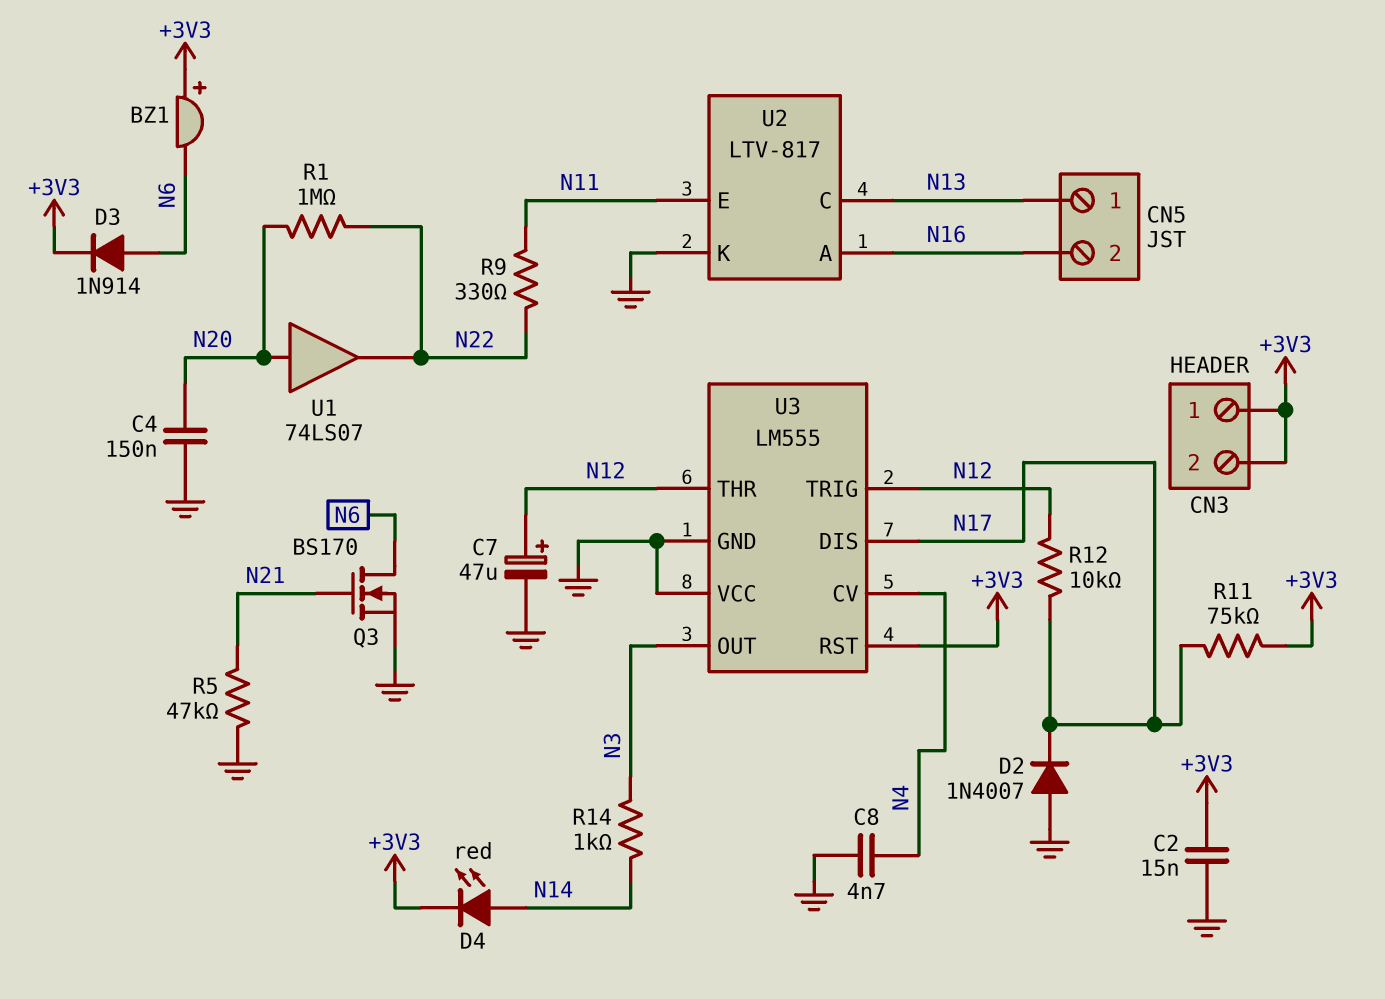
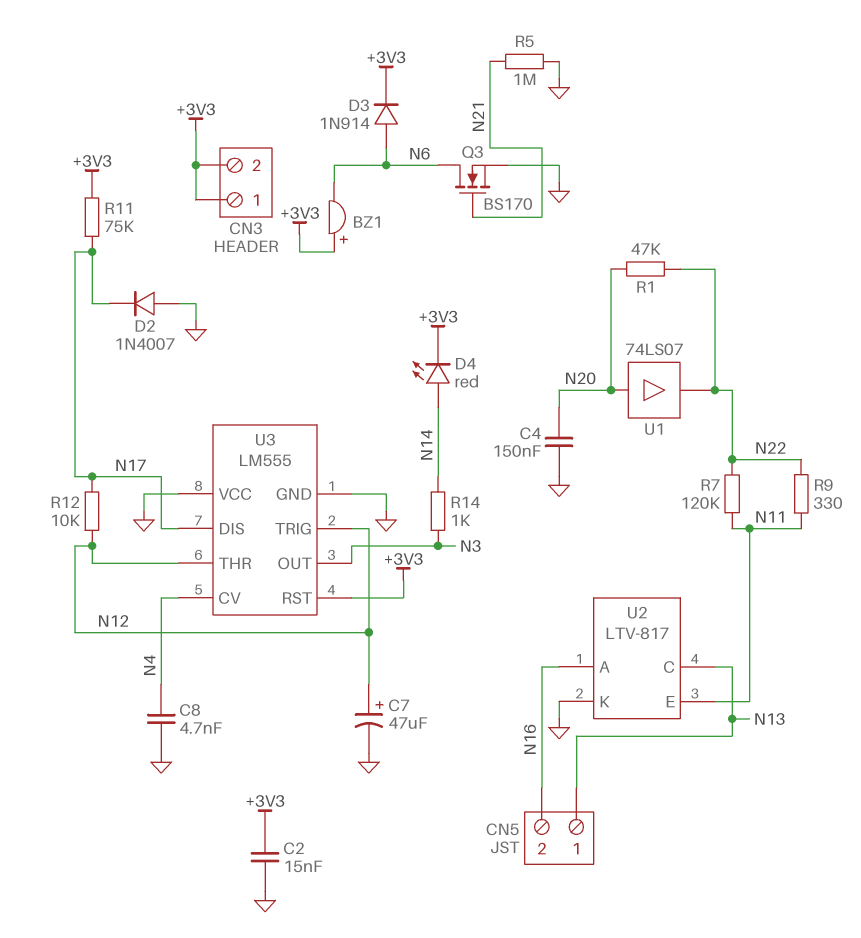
R1: 1M (N20, N22) -> 47k (N20, N22)
R5: 47k (GND, N21) -> 1M (GND, N21)
R7: none -> 120k (N11, N22)

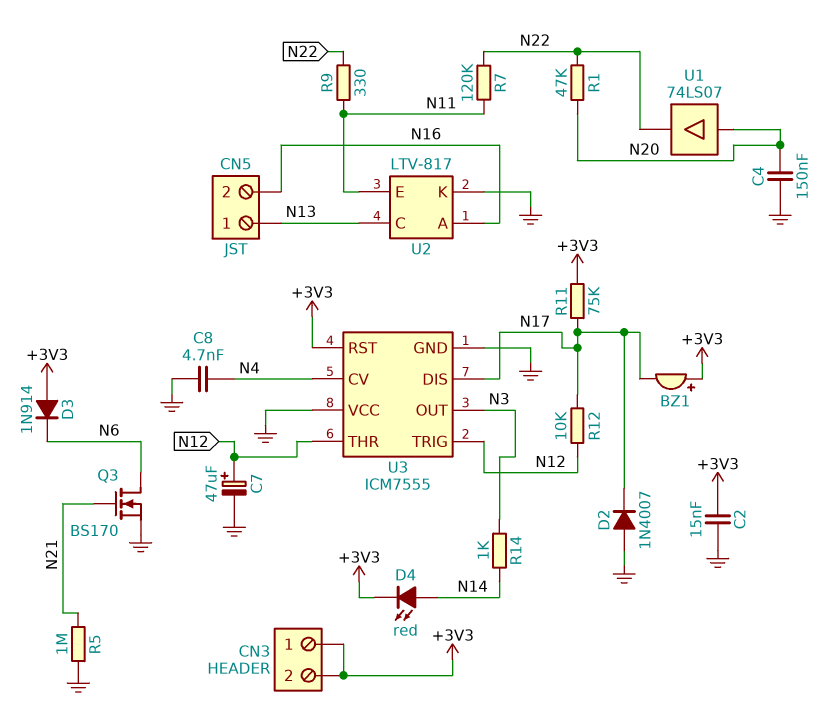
BZ1: buzzer (plus +3V3, minus N6) -> buzzer (plus +3V3, minus N17)
D3: diode 1N914 (A N6, K +3V3) -> diode 1N914 (A +3V3, K N6)
U3: LM555 -> ICM7555

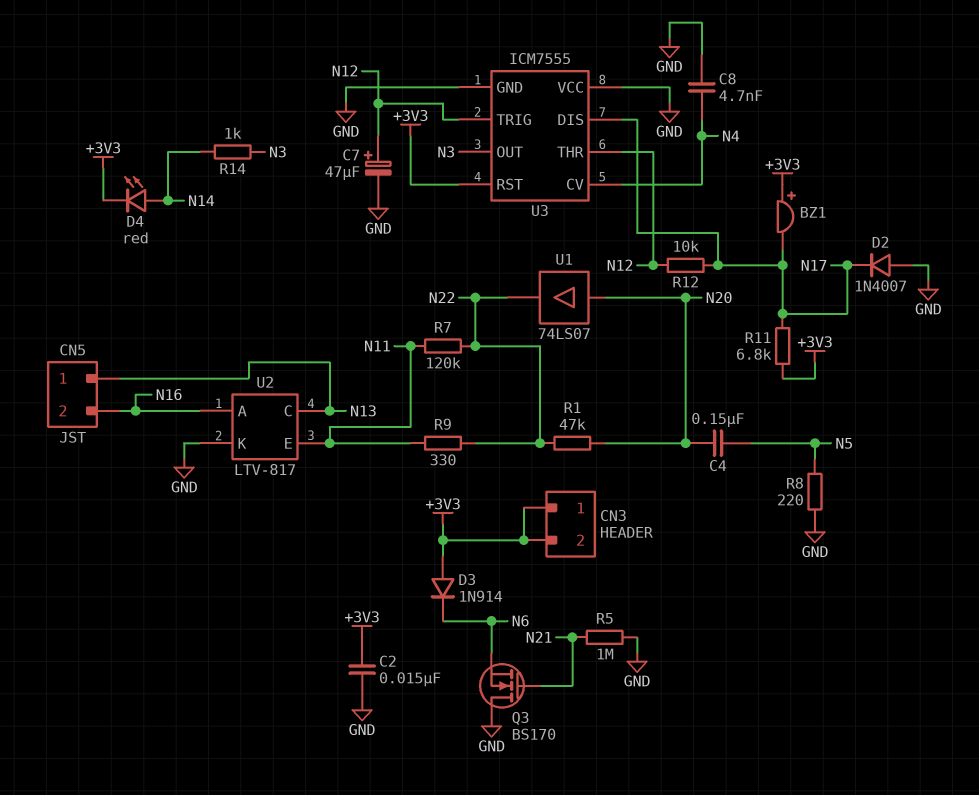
C4: 150nF (GND, N20) -> 150nF (N5, N20)
Q3: NMOS BS170 (G N21, D N6, S GND) -> NMOS BS170 (G N21, D GND, S N6)
R8: none -> 220 (GND, N5)
R11: 75k (+3V3, N17) -> 6.8k (+3V3, N17)

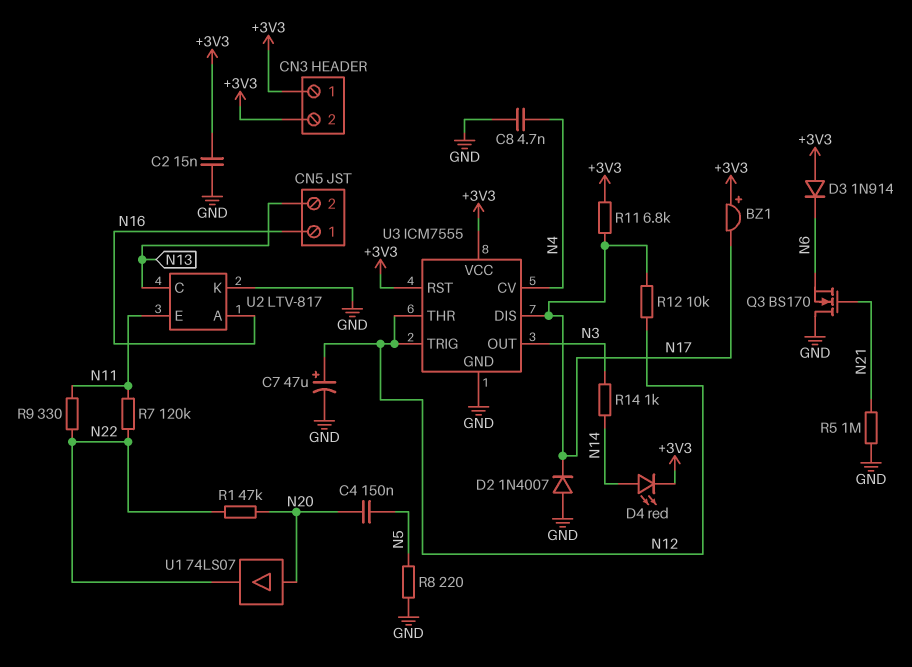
CN5 pin 1: N13 -> N16
CN5 pin 2: N16 -> N13
U3 pin VCC: GND -> +3V3

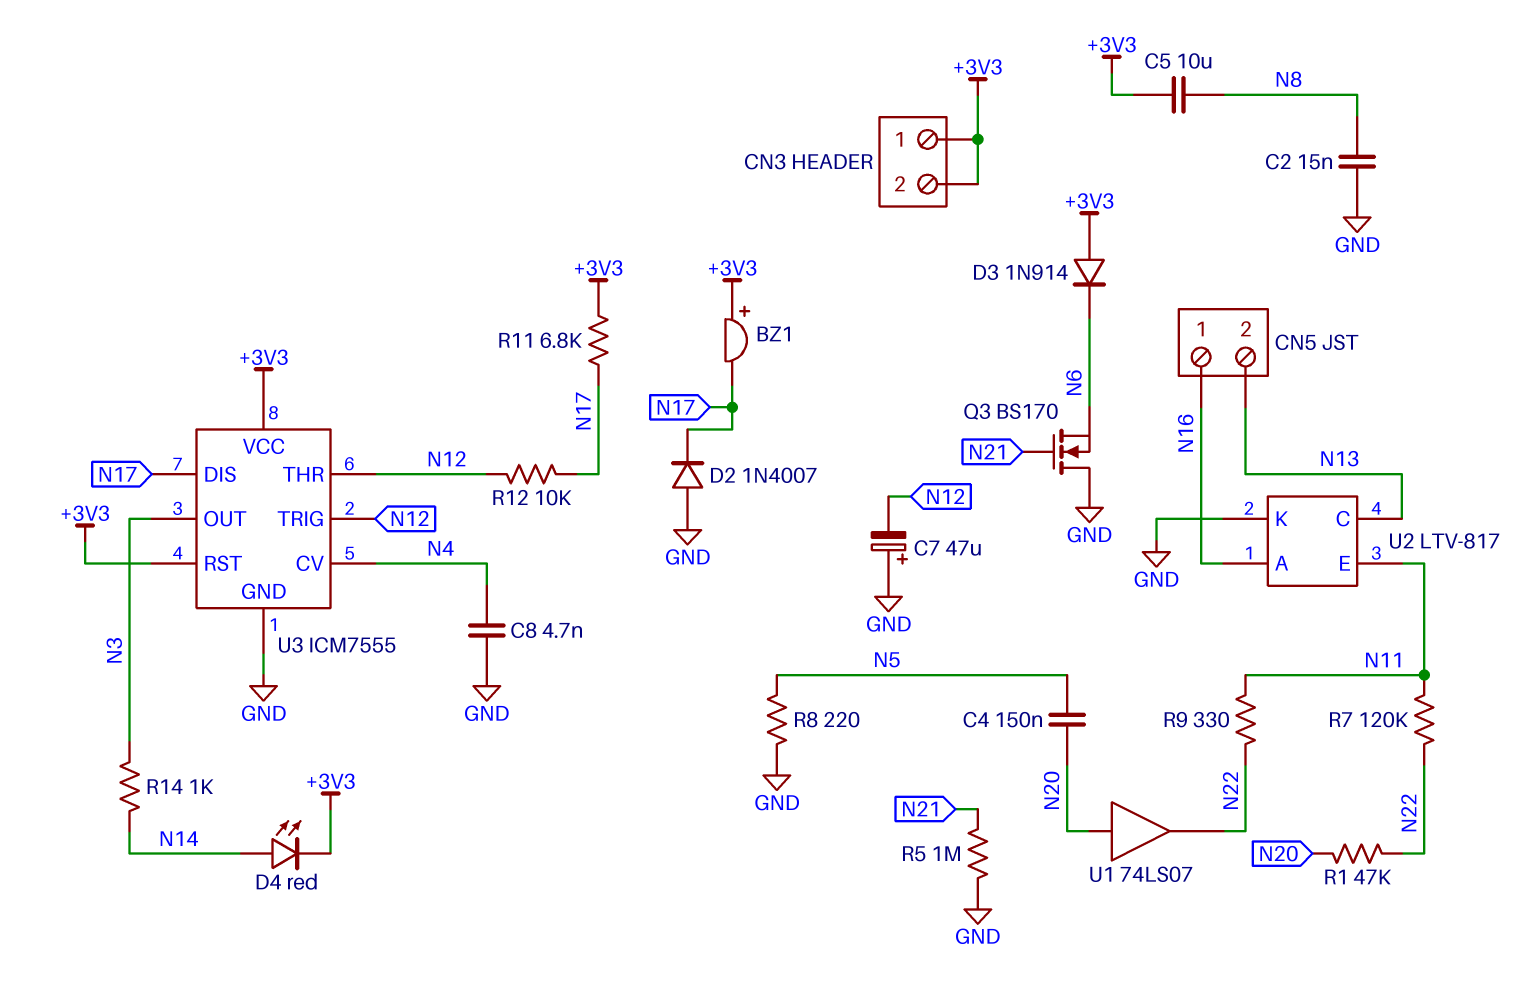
C2: 15nF (+3V3, GND) -> 15nF (GND, N8)
C5: none -> 10uF (+3V3, N8)
C7: 47uF (plus N12, minus GND) -> 47uF (plus GND, minus N12)

